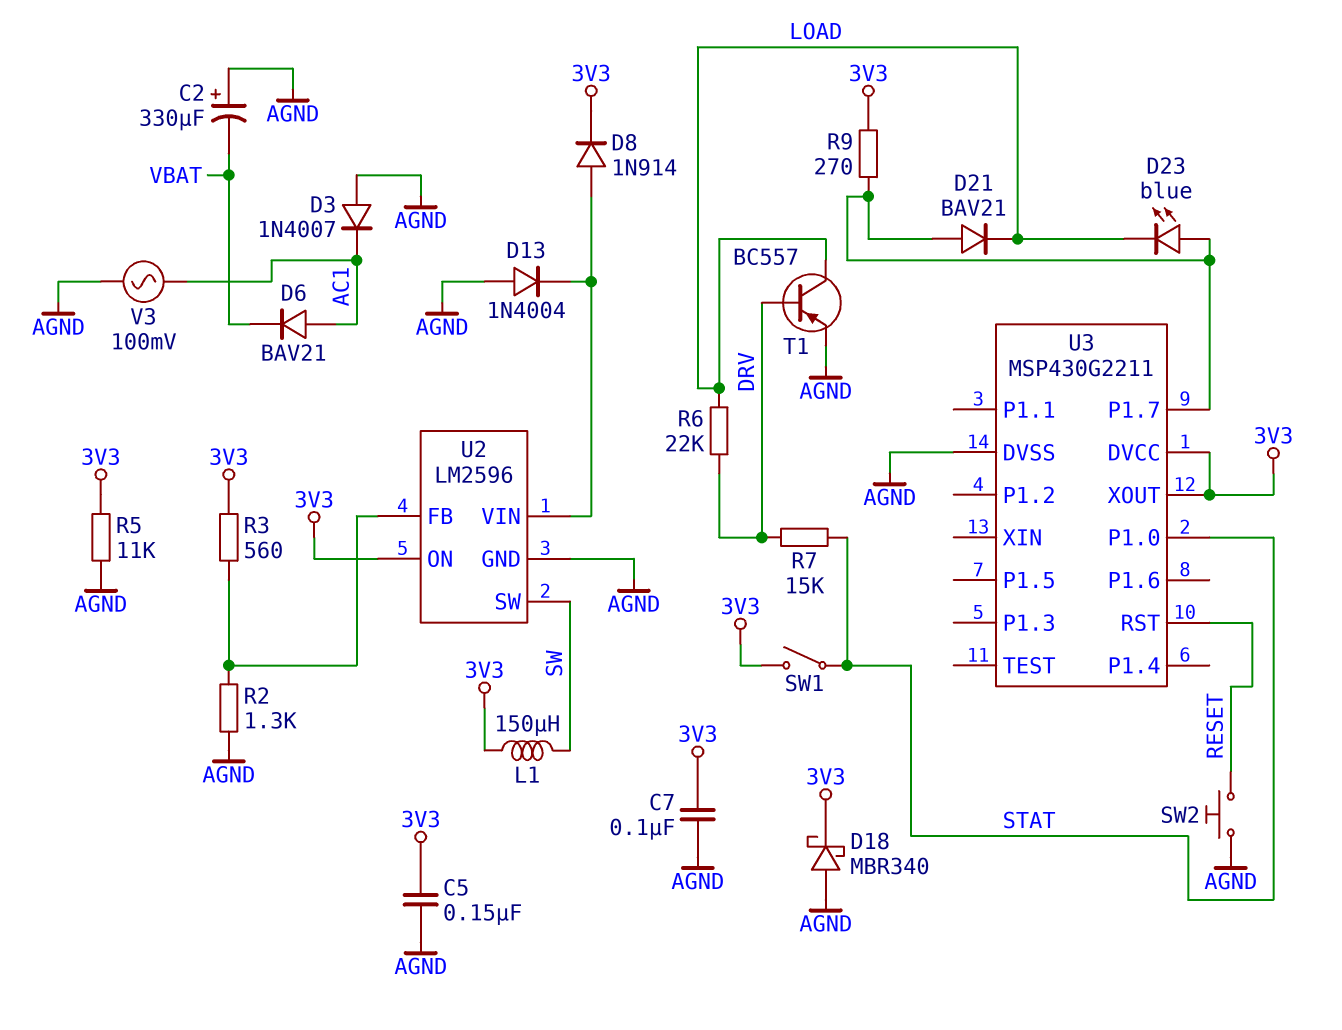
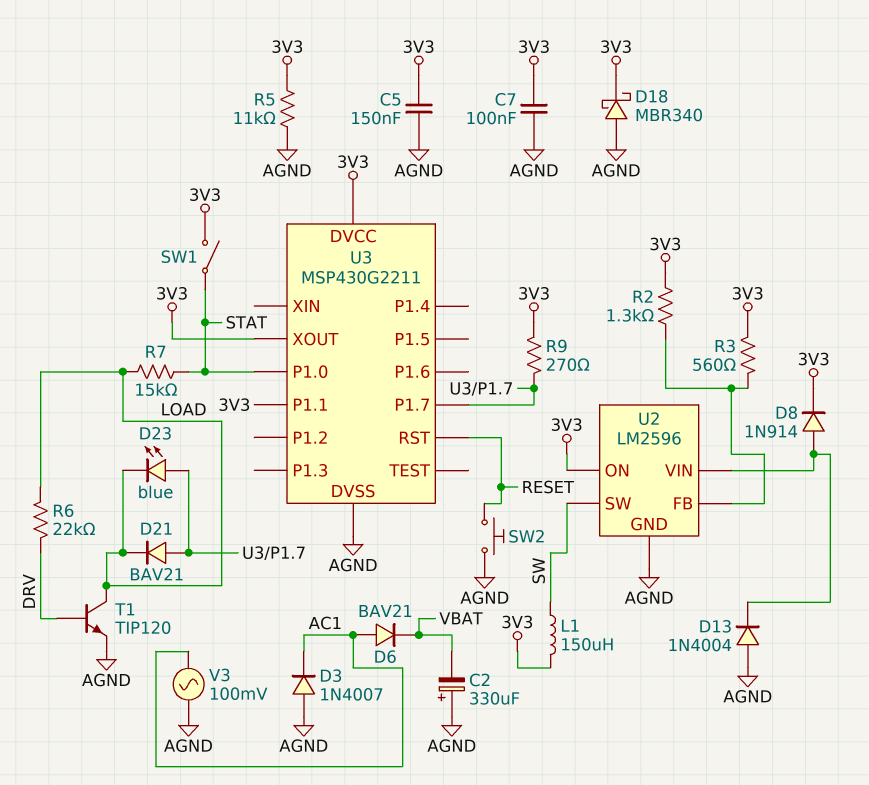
R2: 1.3k (AGND, U2/FB) -> 1.3k (3V3, U2/FB)
R7: 15k (DRV, STAT) -> 15k (LOAD, STAT)
T1: PNP BC557 (B DRV, C LOAD, E AGND) -> NPN TIP120 (B DRV, C LOAD, E AGND)
U3 pin P1.1: none -> 3V3

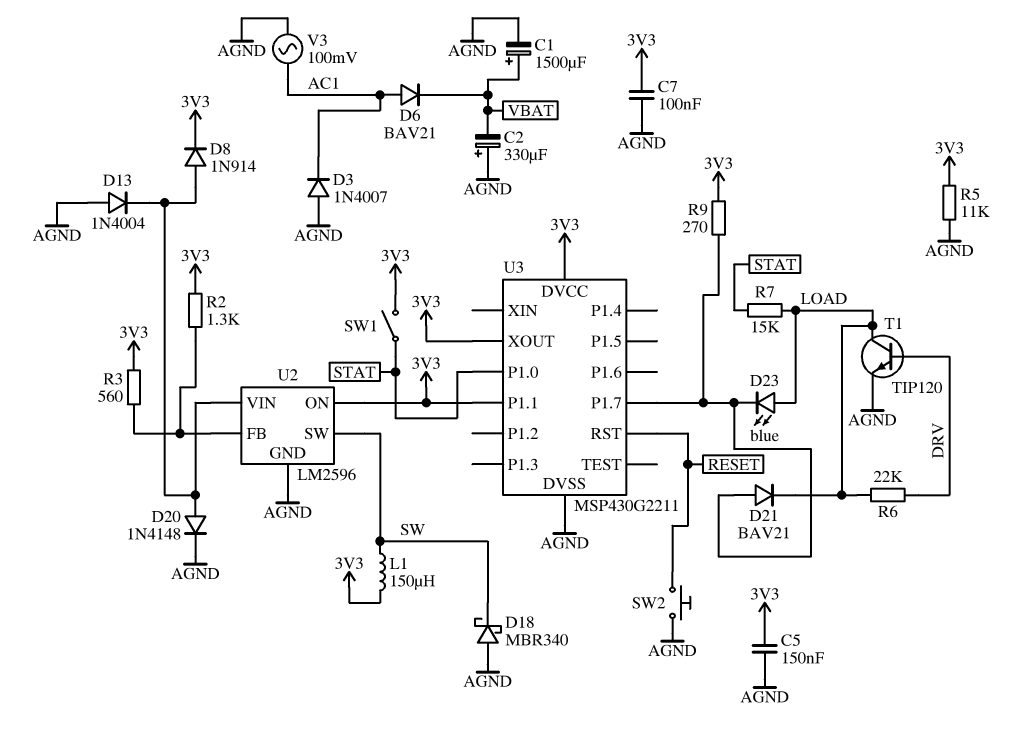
C1: none -> 1500uF (plus VBAT, minus AGND)
D18: schottky MBR340 (A AGND, K 3V3) -> schottky MBR340 (A AGND, K SW)
D20: none -> diode 1N4148 (A U2/VIN, K AGND)
D23: LED blue (A U3/P1.7, K LOAD) -> LED blue (A LOAD, K U3/P1.7)

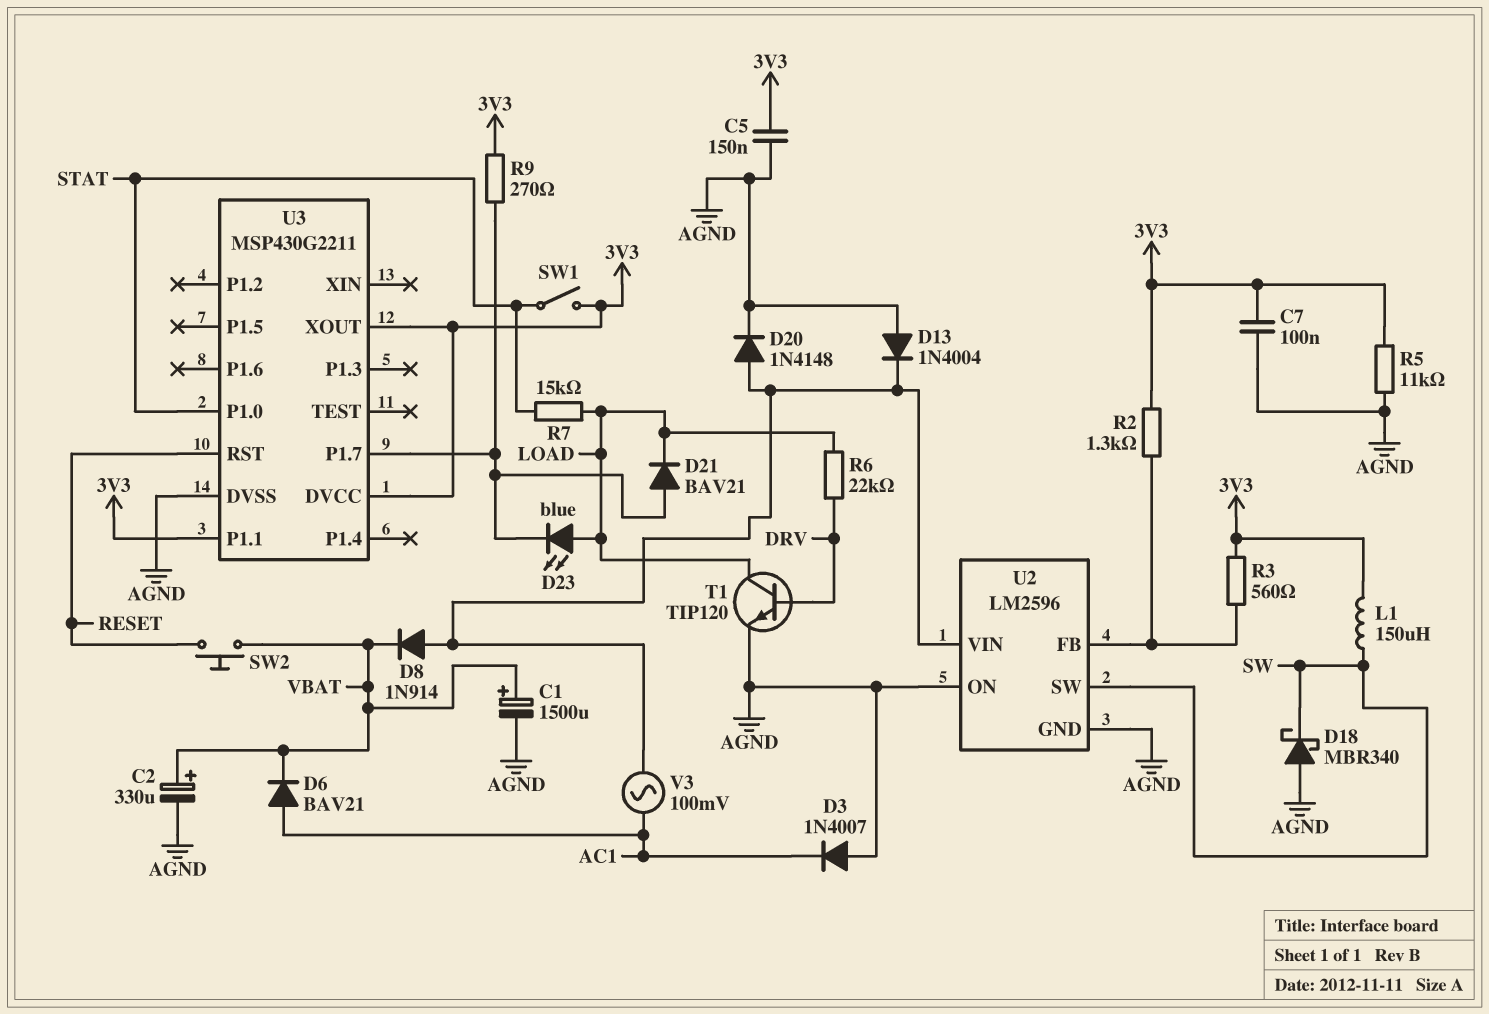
C2: 330uF (plus AGND, minus VBAT) -> 330uF (plus VBAT, minus AGND)
D8: diode 1N914 (A U2/VIN, K 3V3) -> diode 1N914 (A U2/VIN, K VBAT)
SW2: button (AGND, RESET) -> button (RESET, VBAT)
U2 pin ON: 3V3 -> AGND
V3: AC 100mV (AC1, AGND) -> AC 100mV (AC1, U2/VIN)

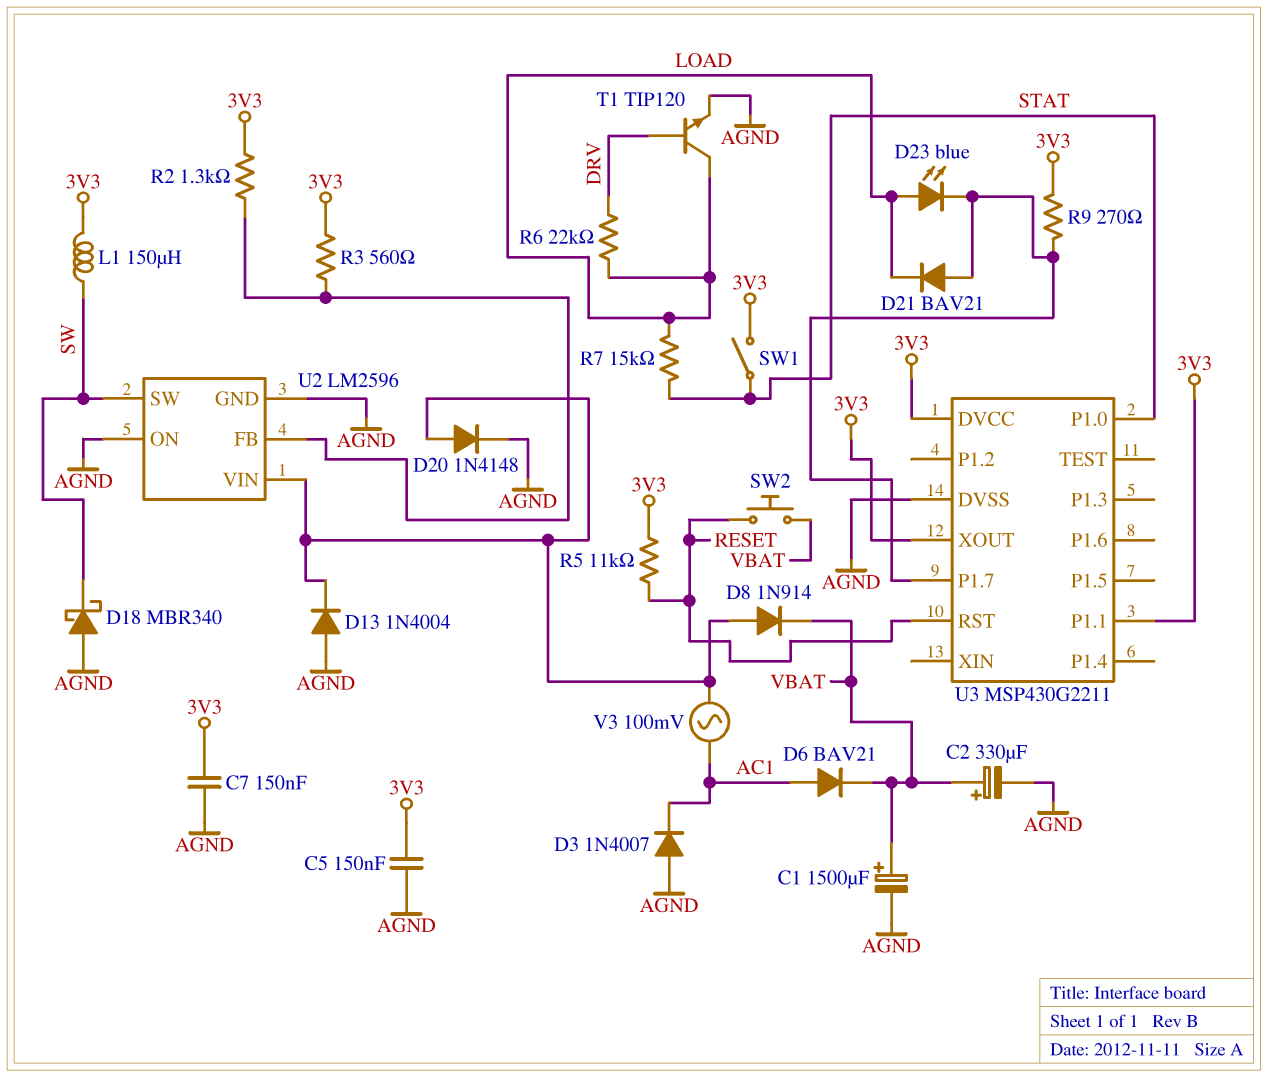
C7: 100nF (3V3, AGND) -> 150nF (3V3, AGND)
R5: 11k (3V3, AGND) -> 11k (3V3, RESET)

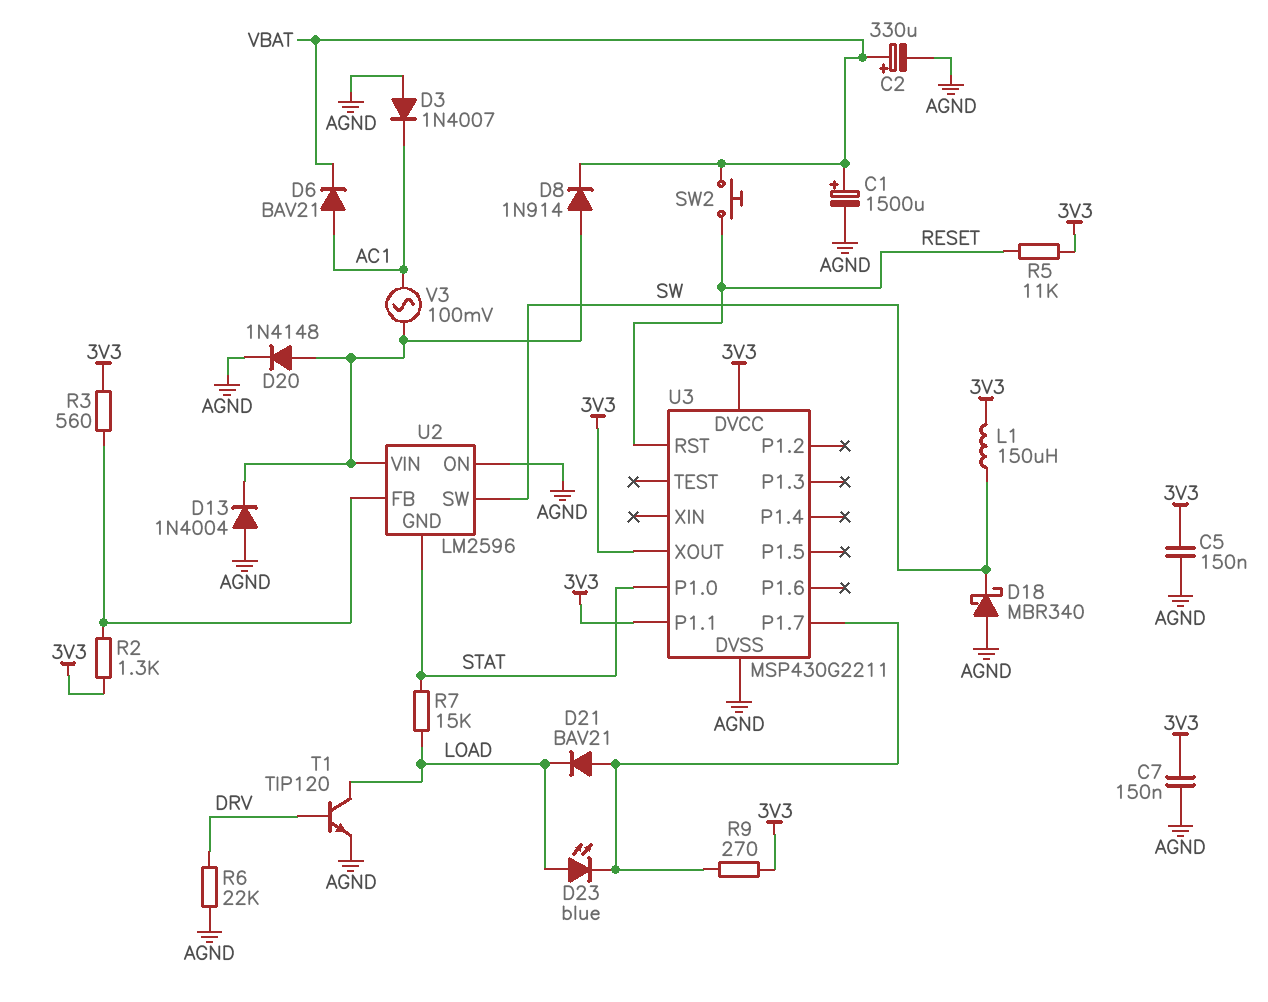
R6: 22k (DRV, LOAD) -> 22k (AGND, DRV)
SW1: switch (3V3, STAT) -> none
U2 pin GND: AGND -> STAT

